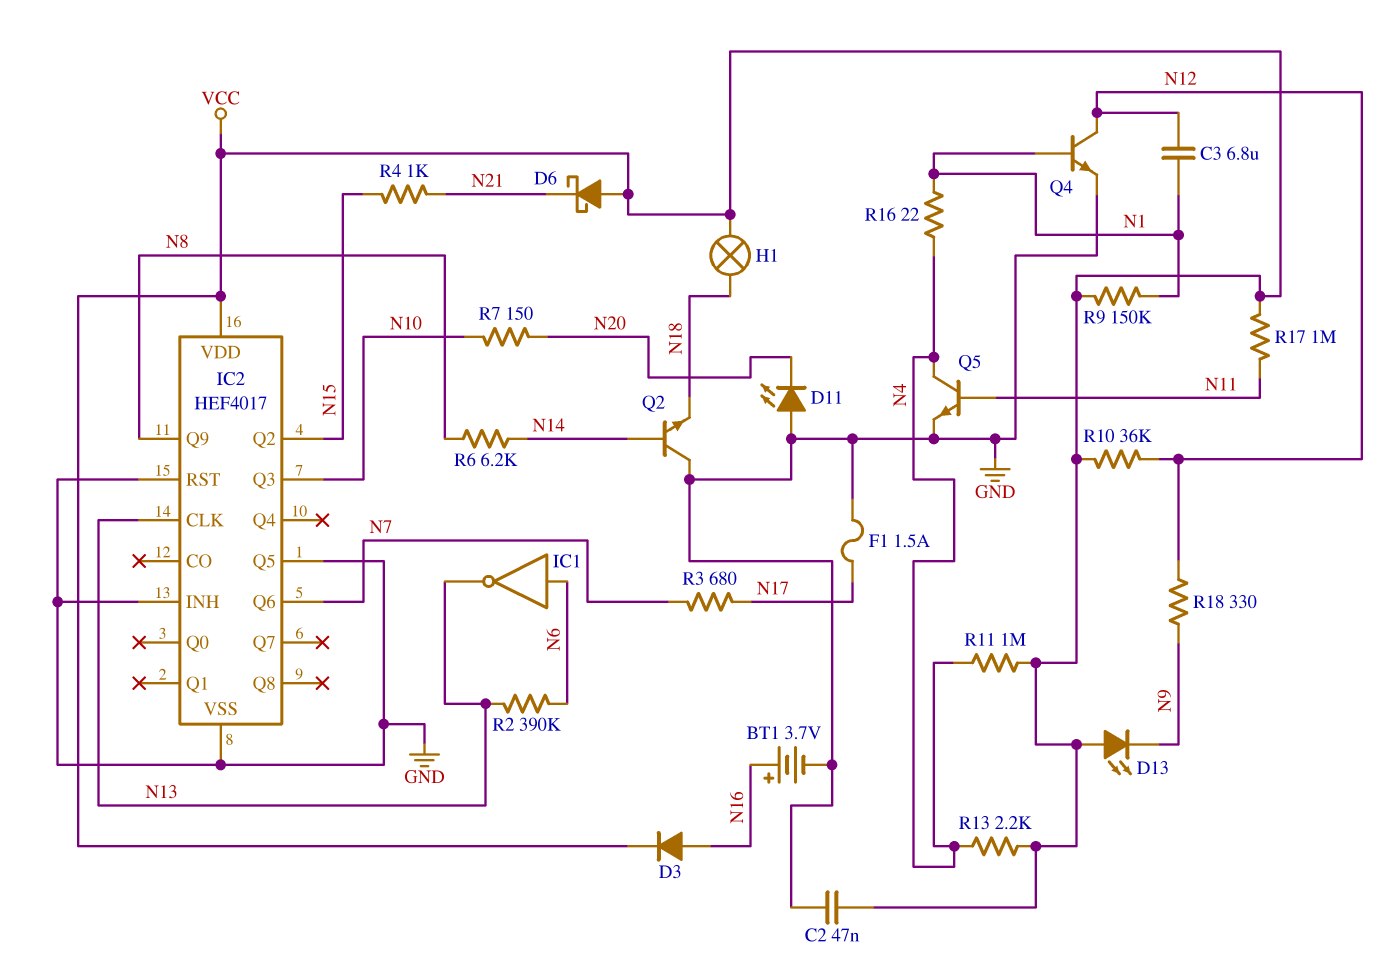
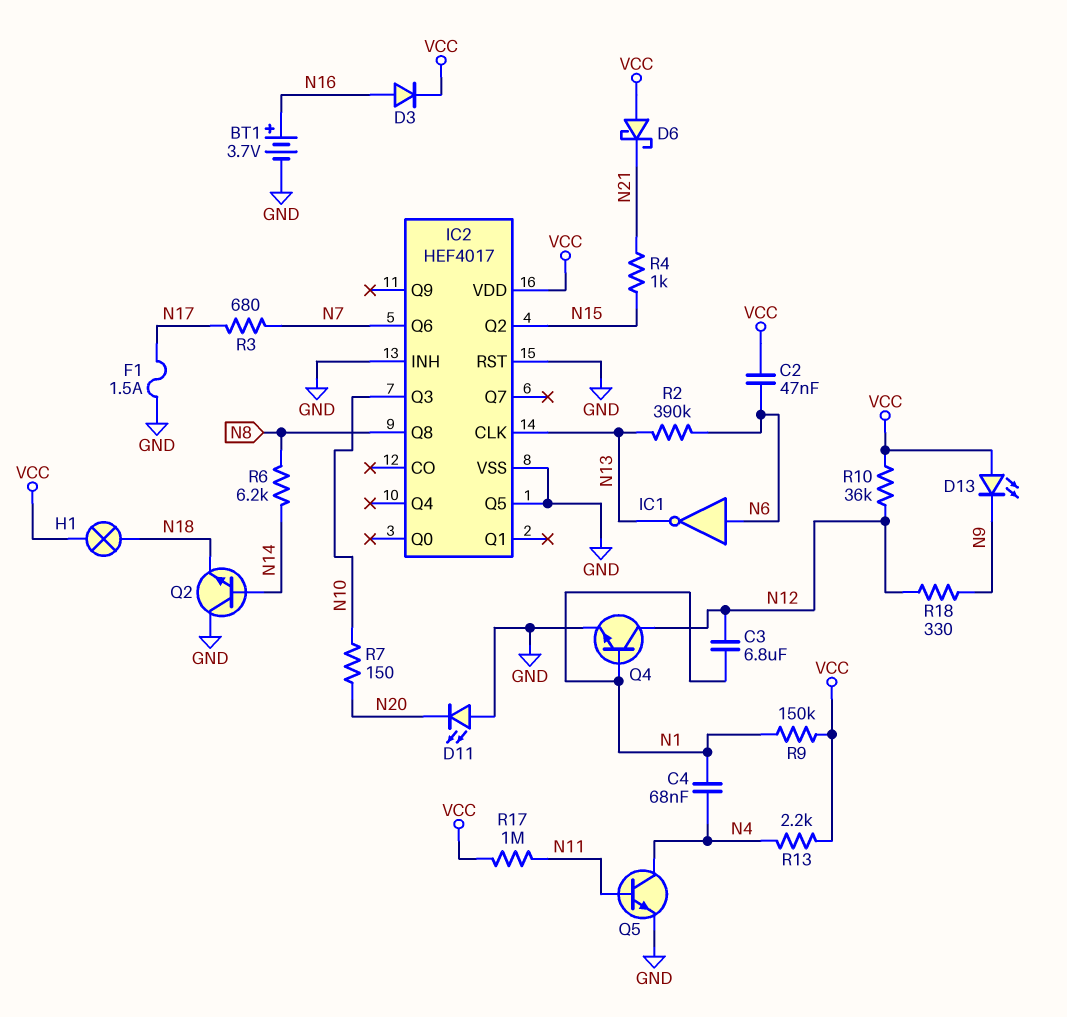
C2: 47nF (GND, VCC) -> 47nF (N6, VCC)
C4: none -> 68nF (N1, N4)
IC2 pin Q8: none -> N8
IC2 pin Q9: N8 -> none
R11: 1M (N4, VCC) -> none
R16: 22 (N1, N4) -> none

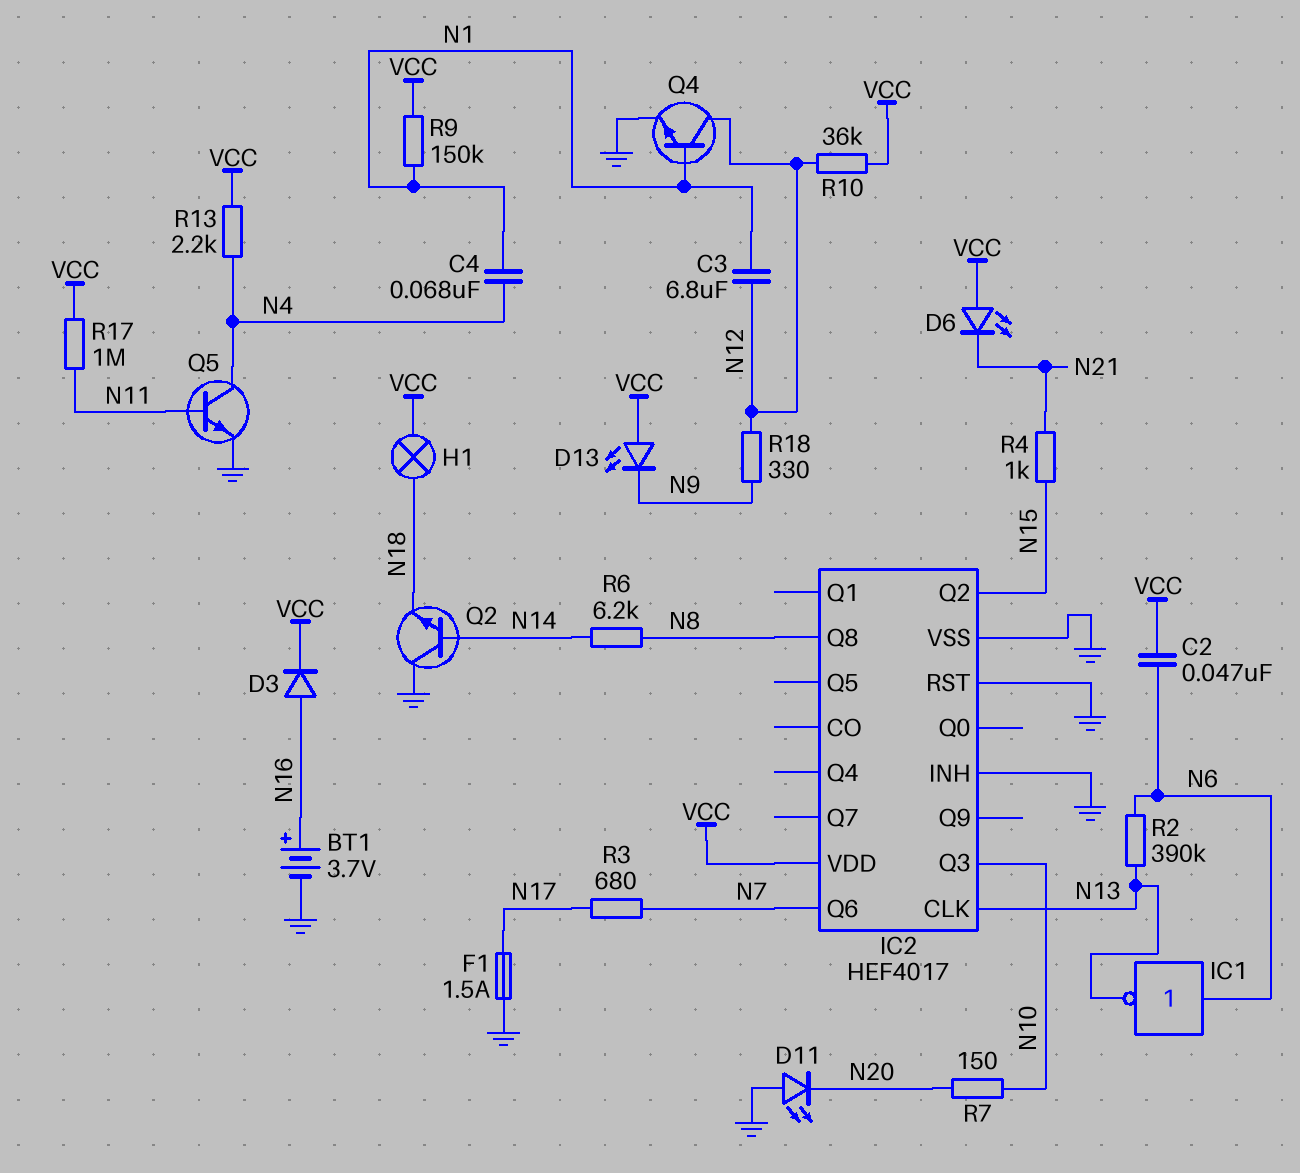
D6: schottky (A VCC, K N21) -> LED (A VCC, K N21)
IC2 pin Q5: GND -> none

